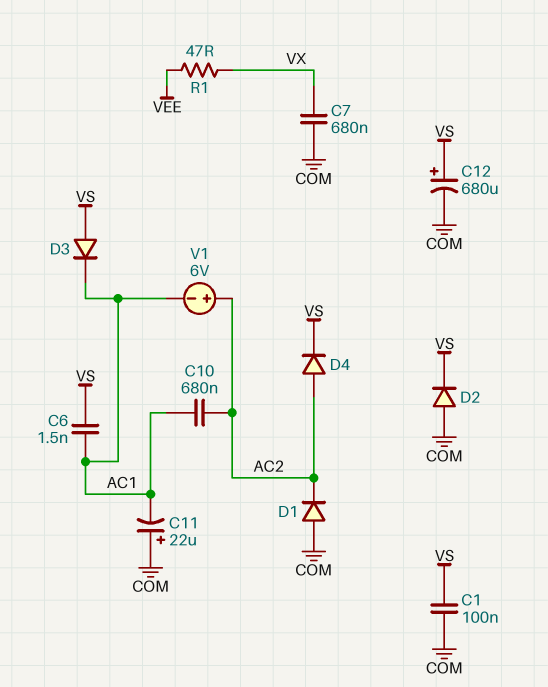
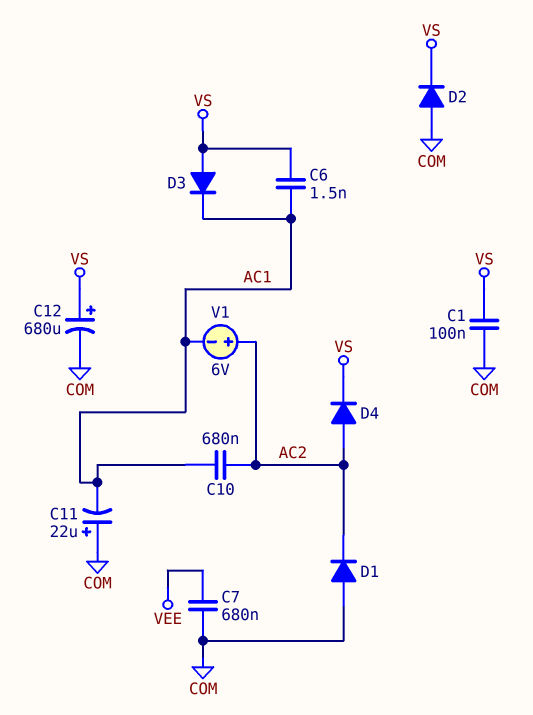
C7: 680nF (COM, VX) -> 680nF (COM, VEE)
R1: 47 (VEE, VX) -> none

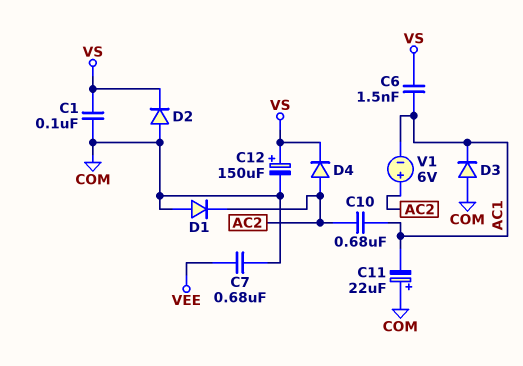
C12: 680uF (plus VS, minus COM) -> 150uF (plus VS, minus COM)
D3: diode (A VS, K AC1) -> diode (A COM, K AC1)

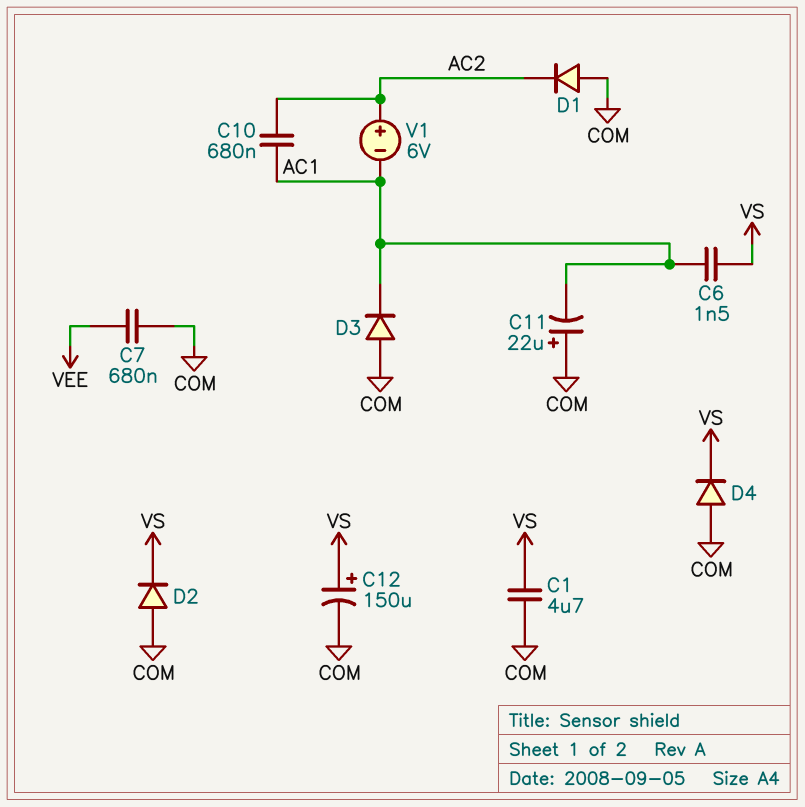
C1: 100nF (COM, VS) -> 4.7uF (COM, VS)
D4: diode (A AC2, K VS) -> diode (A COM, K VS)

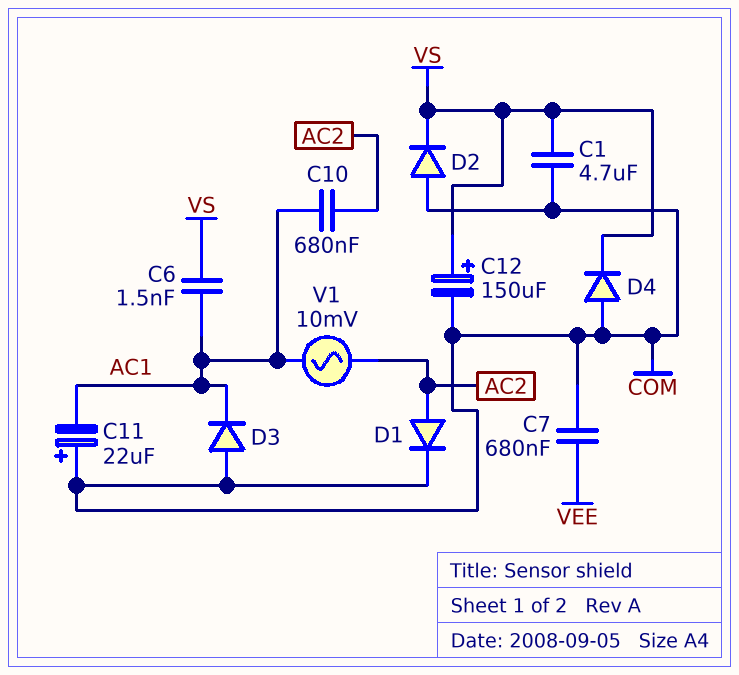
D1: diode (A COM, K AC2) -> diode (A AC2, K COM)
V1: 6V (plus AC2, minus AC1) -> AC 10mV (AC1, AC2)

